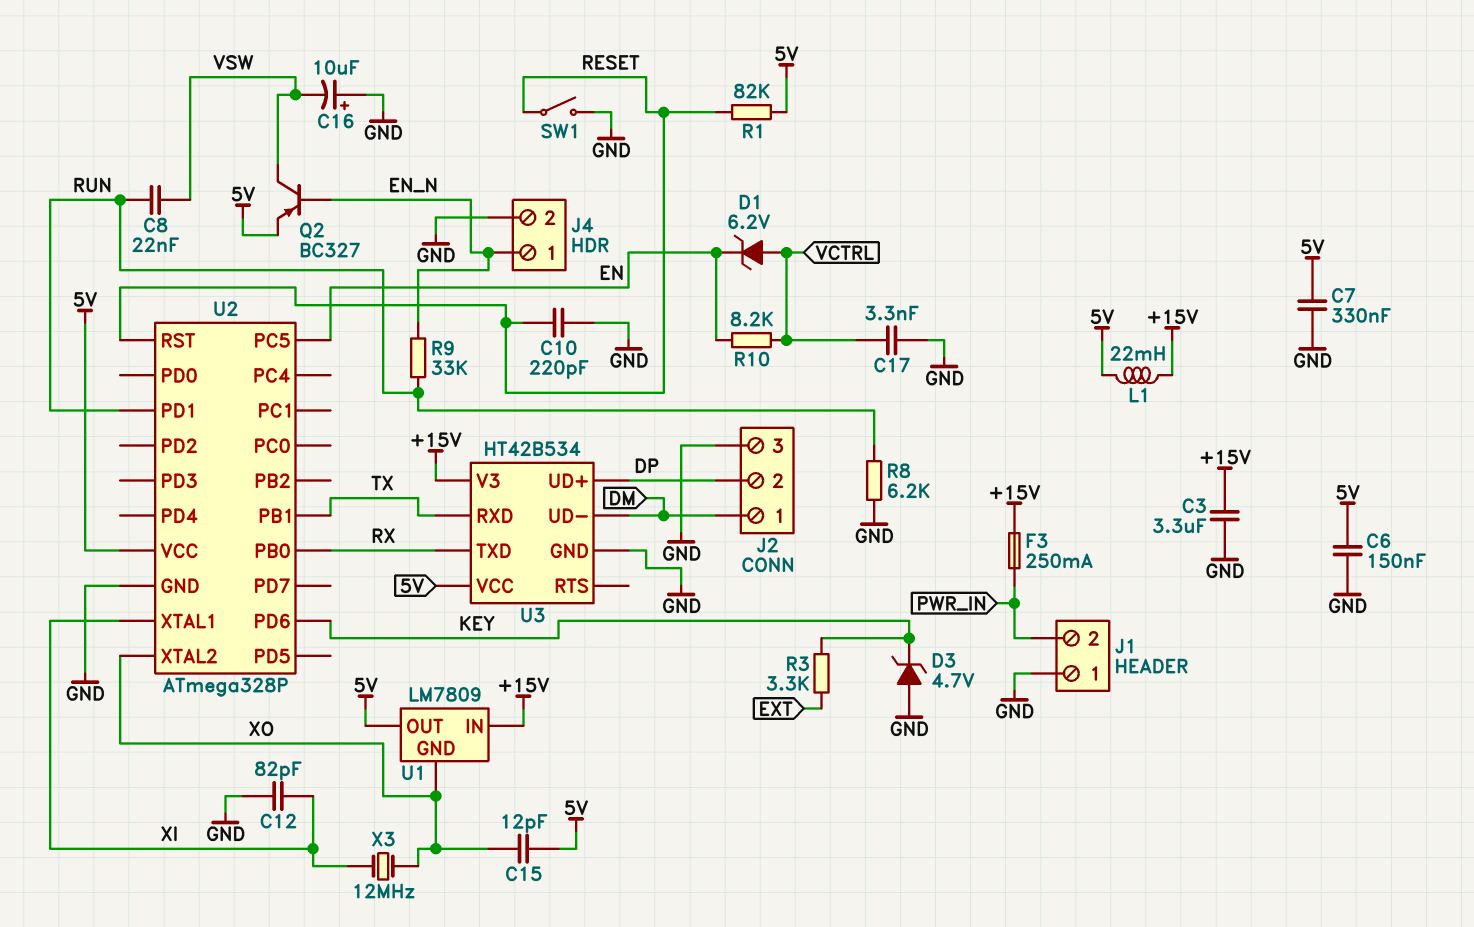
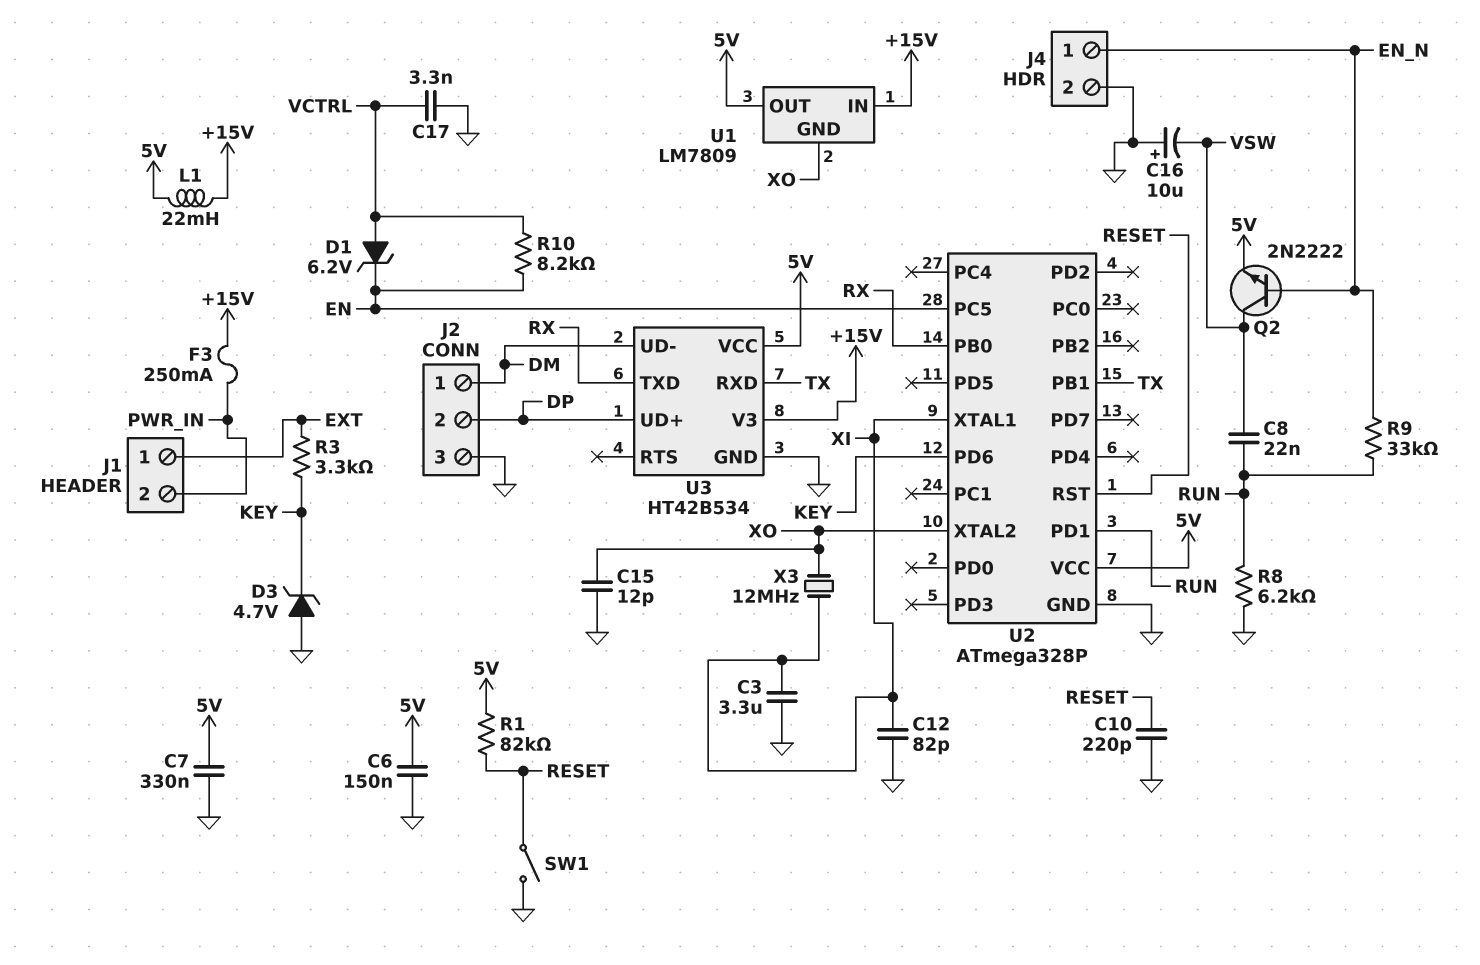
C3: 3.3uF (+15V, GND) -> 3.3uF (GND, XI)
C15: 12pF (5V, XO) -> 12pF (GND, XO)
J1 pin 1: GND -> EXT
Q2: PNP BC327 (B EN_N, C VSW, E 5V) -> NPN 2N2222 (B EN_N, C VSW, E 5V)

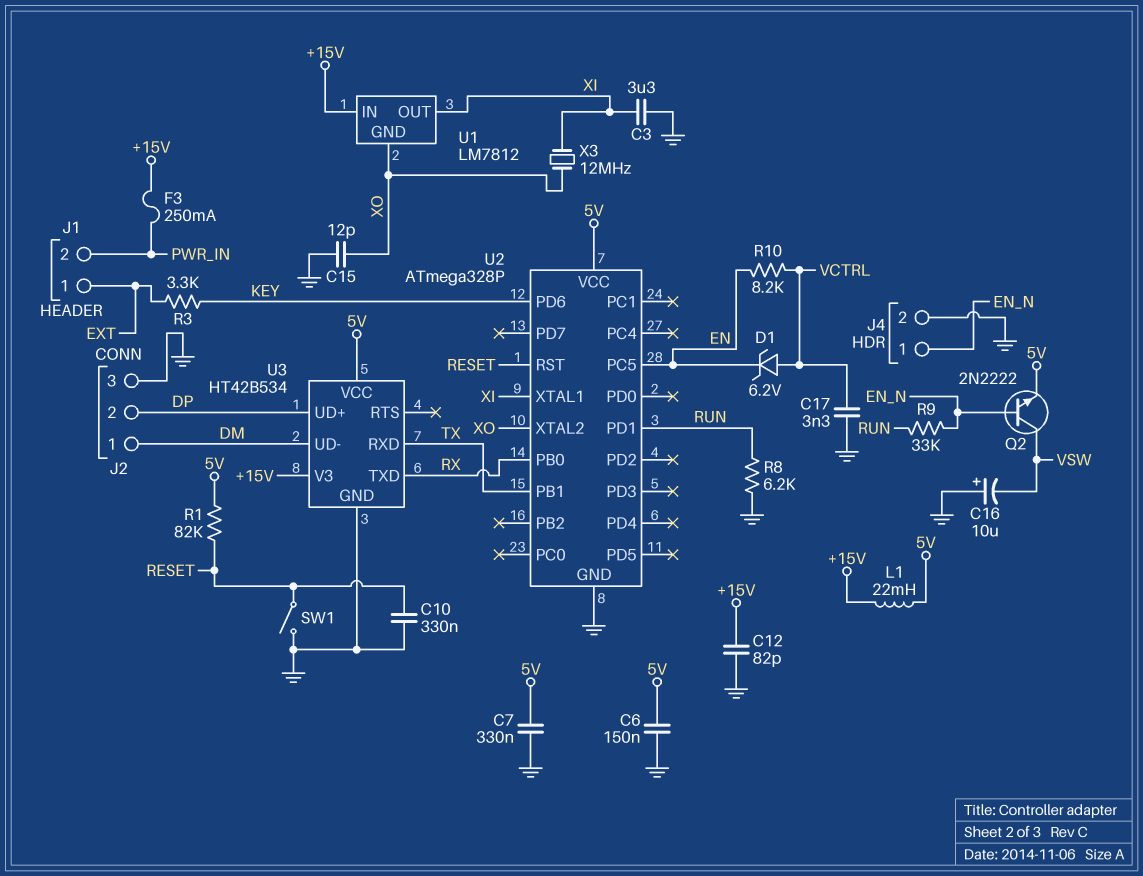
C8: 22nF (RUN, VSW) -> none
C10: 220pF (GND, RESET) -> 330nF (GND, RESET)
C12: 82pF (GND, XI) -> 82pF (+15V, GND)
D3: zener 4.7V (A GND, K KEY) -> none
U1: LM7809 -> LM7812
U1 pin OUT: 5V -> XI

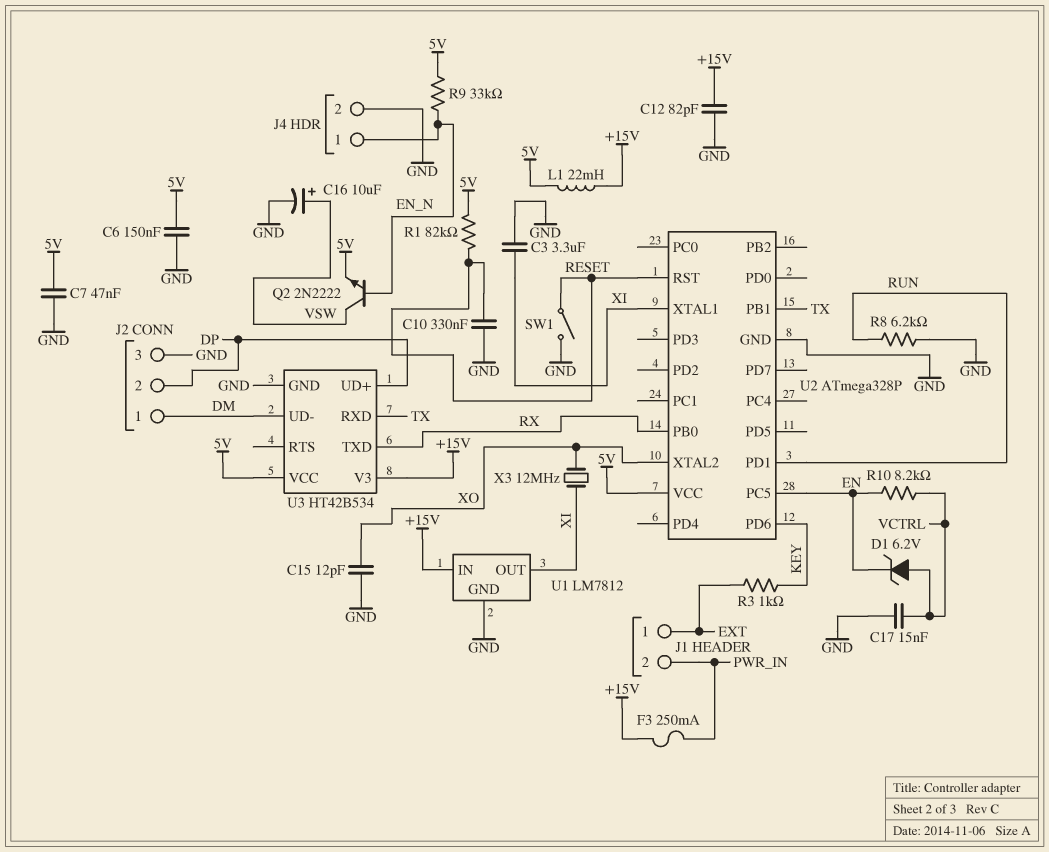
C7: 330nF (5V, GND) -> 47nF (5V, GND)
C16: 10uF (plus GND, minus VSW) -> 10uF (plus VSW, minus GND)
C17: 3.3nF (GND, VCTRL) -> 15nF (GND, VCTRL)
R3: 3.3k (EXT, KEY) -> 1k (EXT, KEY)
R9: 33k (EN_N, RUN) -> 33k (5V, EN_N)
U1 pin GND: XO -> GND

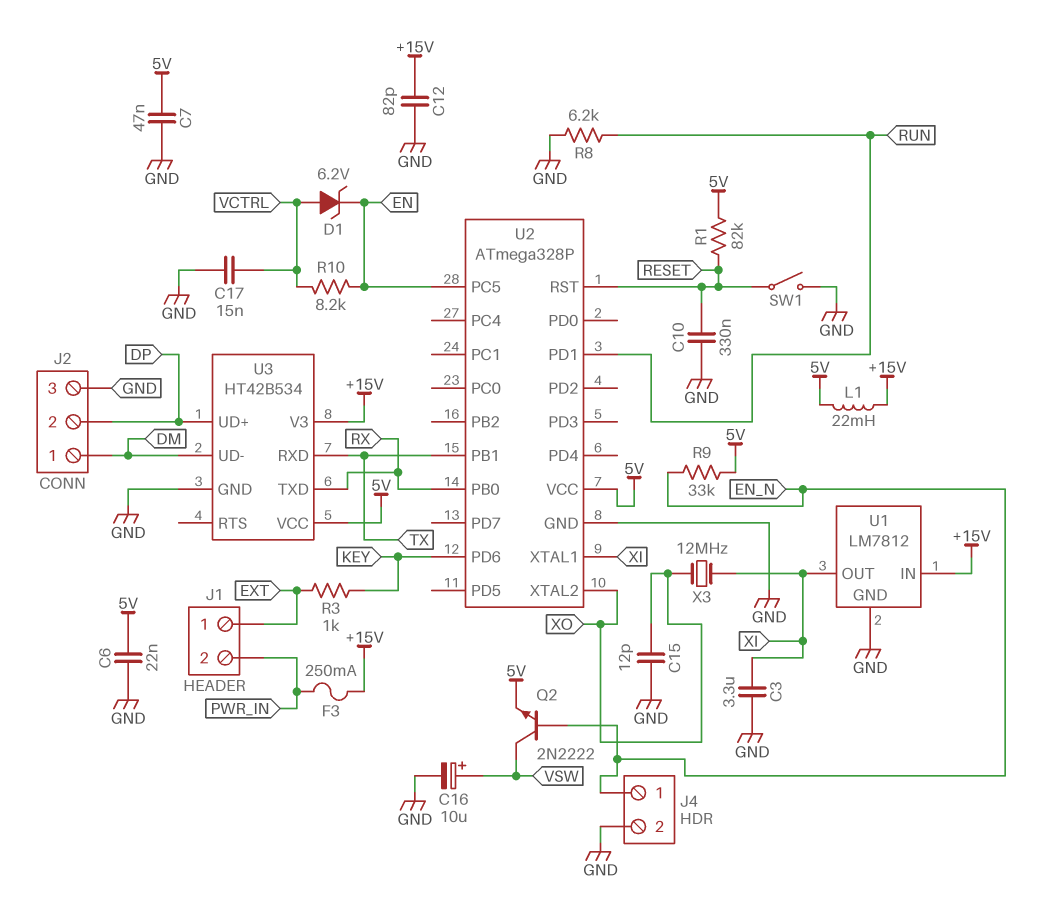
C6: 150nF (5V, GND) -> 22nF (5V, GND)

